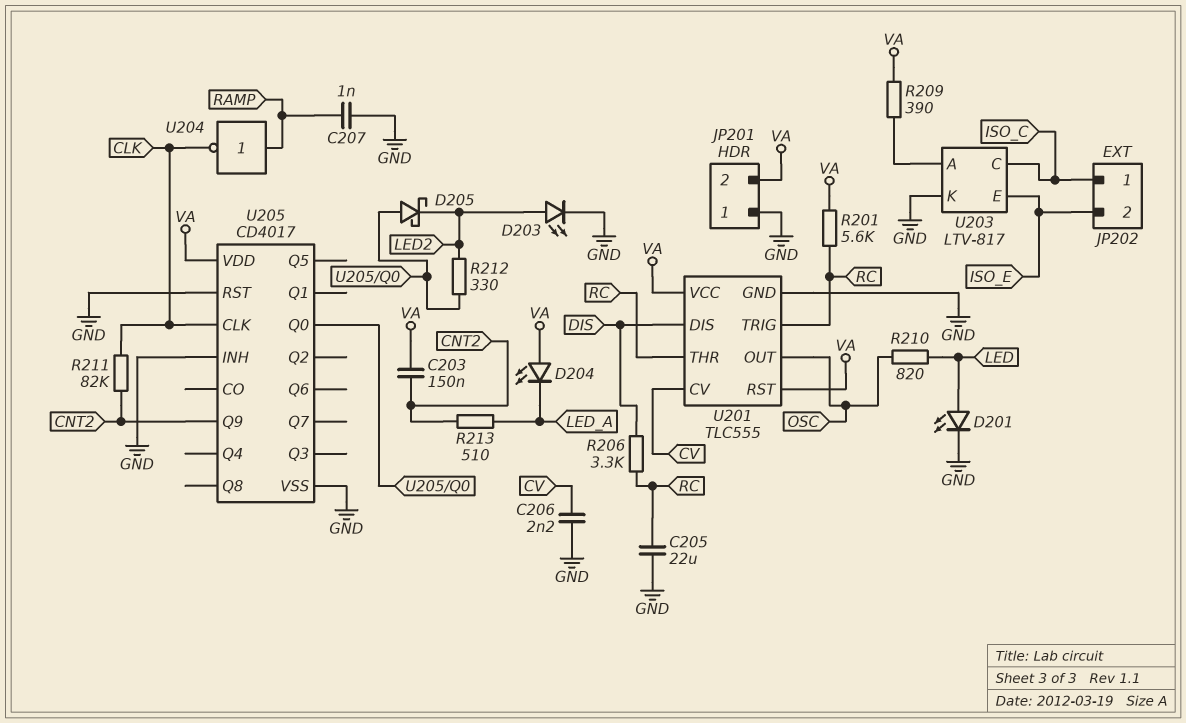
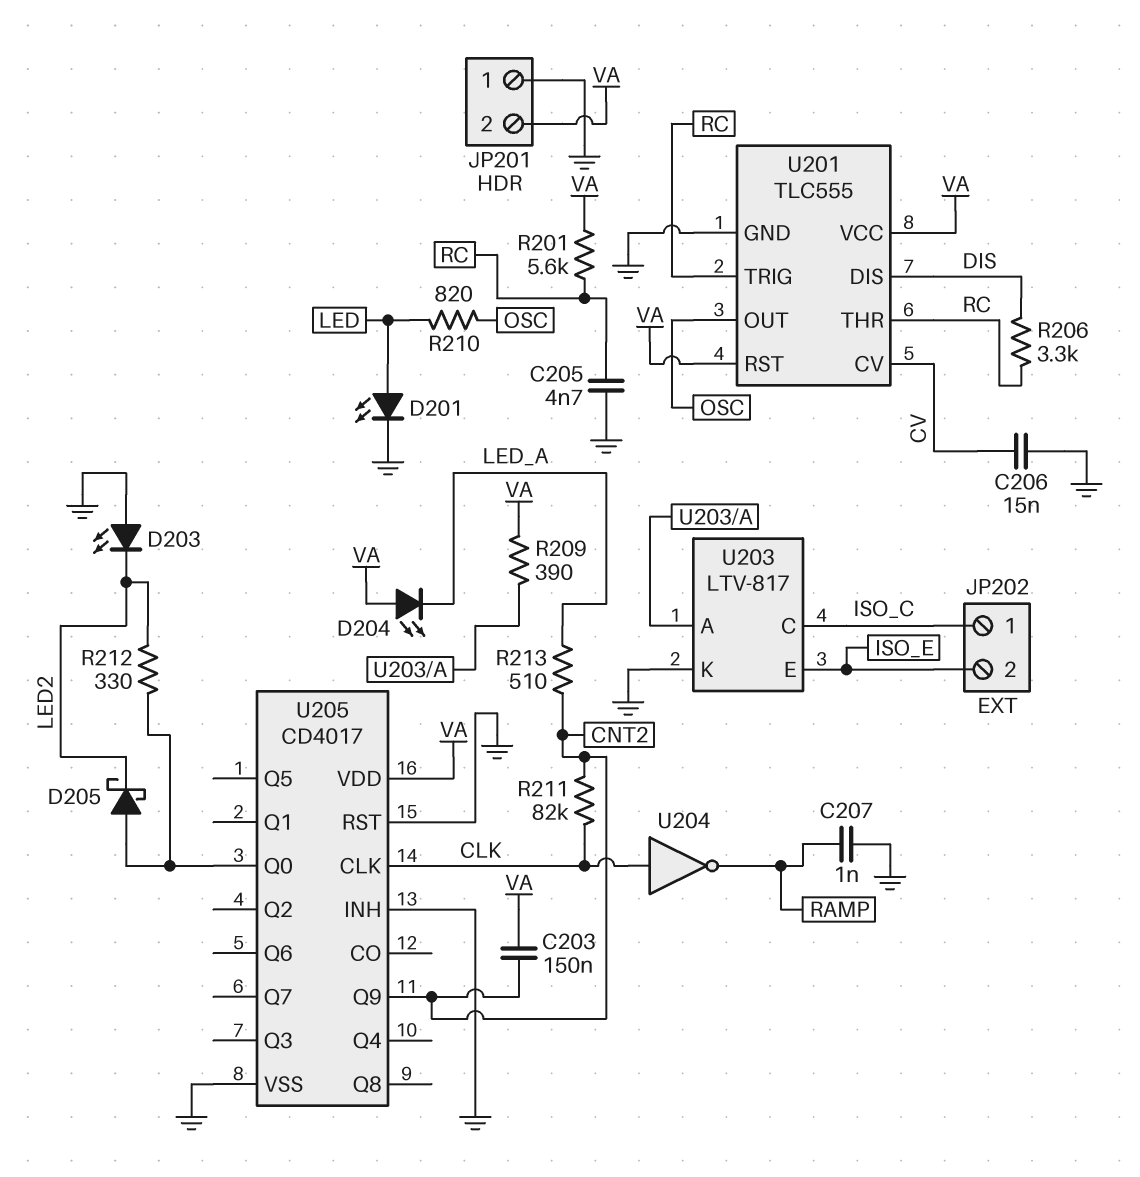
C205: 22uF (GND, RC) -> 4.7nF (GND, RC)
C206: 2.2nF (CV, GND) -> 15nF (CV, GND)
D203: LED (A LED2, K GND) -> LED (A GND, K LED2)
U204: NOT (in RAMP, out CLK) -> NOT (in CLK, out RAMP)

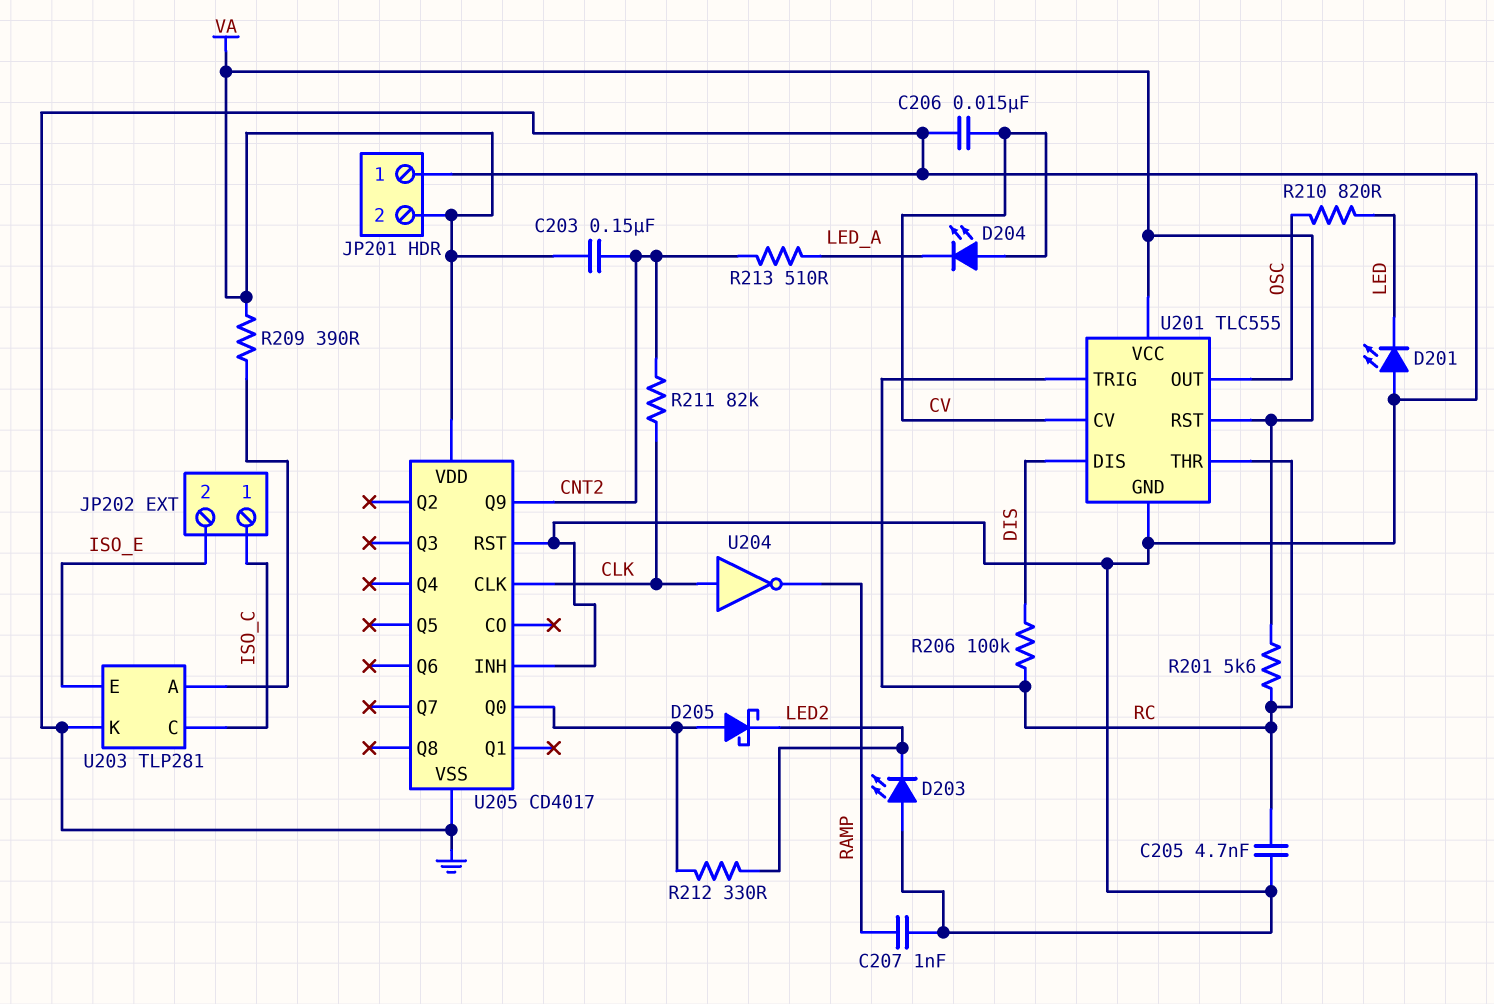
D201: LED (A LED, K GND) -> LED (A GND, K LED)
D204: LED (A VA, K LED_A) -> LED (A CV, K LED_A)
R206: 3.3k (DIS, RC) -> 100k (DIS, RC)
U203: LTV-817 -> TLP281

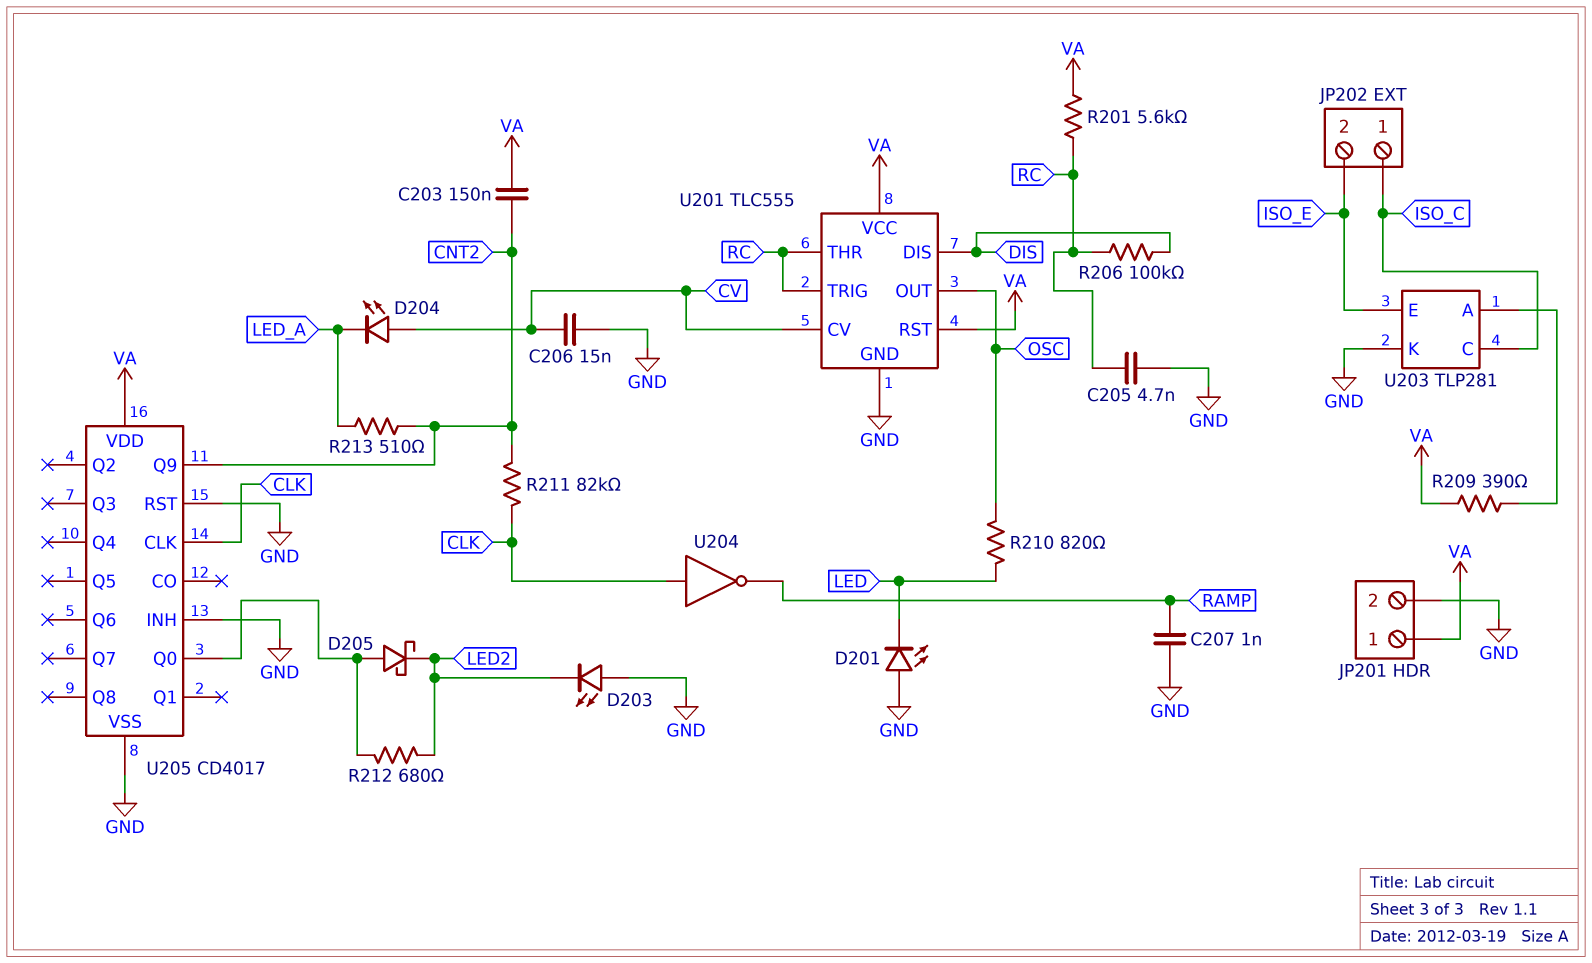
JP201 pin 1: GND -> VA
JP201 pin 2: VA -> GND
R212: 330 (LED2, U205/Q0) -> 680 (LED2, U205/Q0)

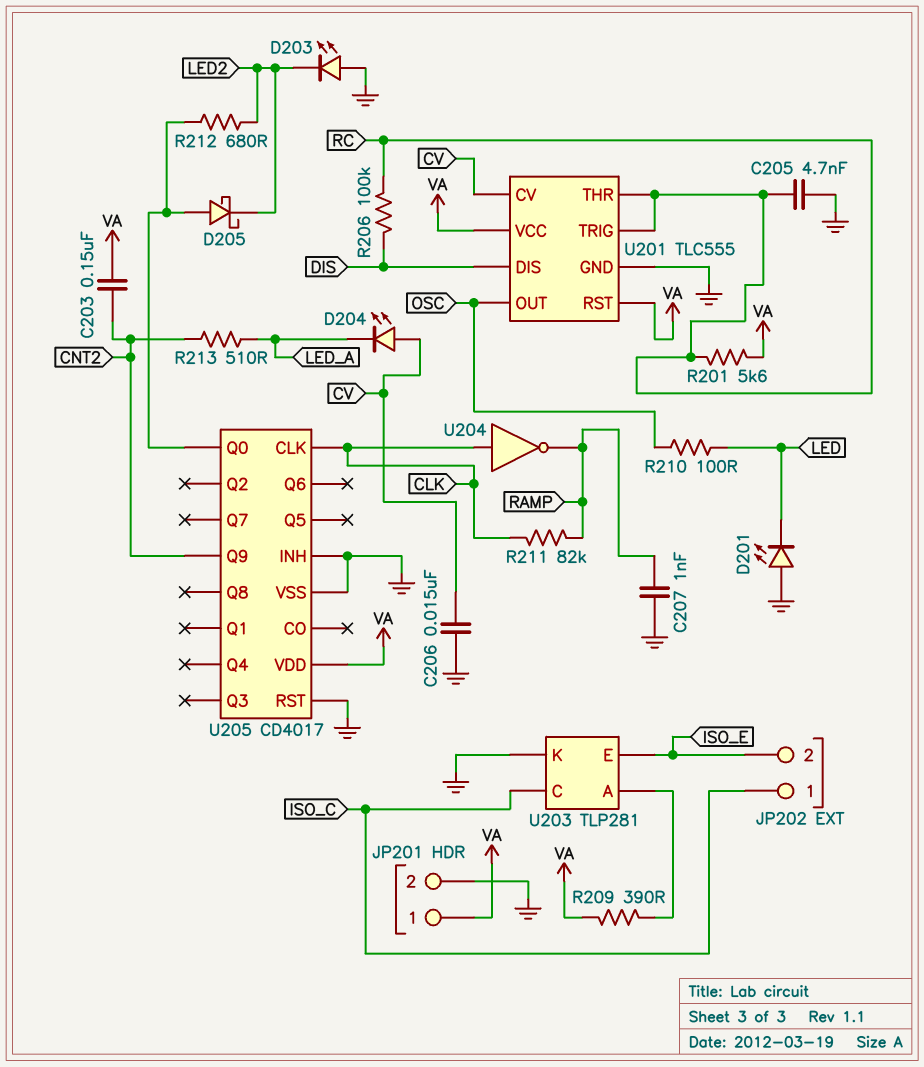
R210: 820 (LED, OSC) -> 100 (LED, OSC)
R211: 82k (CLK, CNT2) -> 82k (CLK, RAMP)

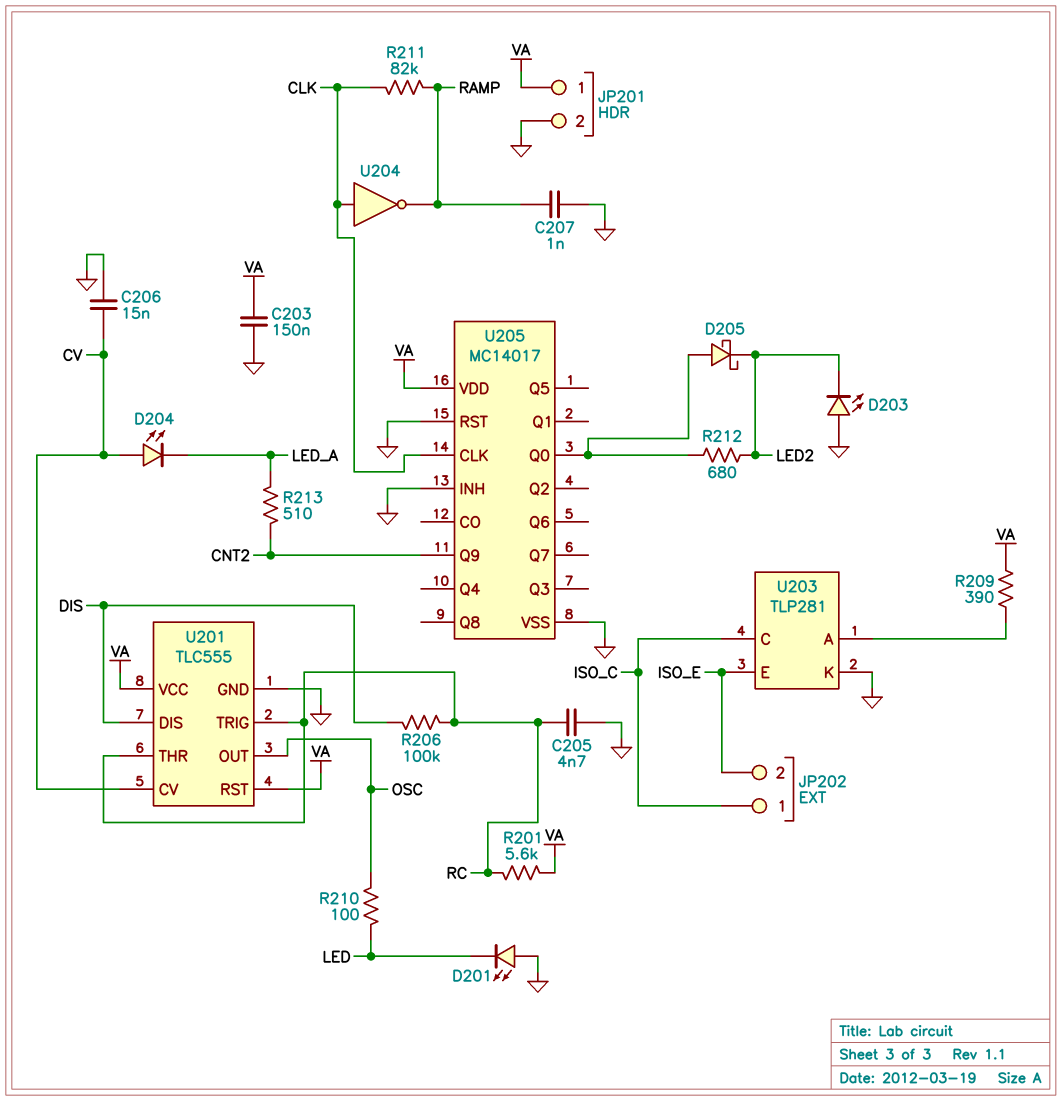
C203: 150nF (CNT2, VA) -> 150nF (GND, VA)
U205: CD4017 -> MC14017

